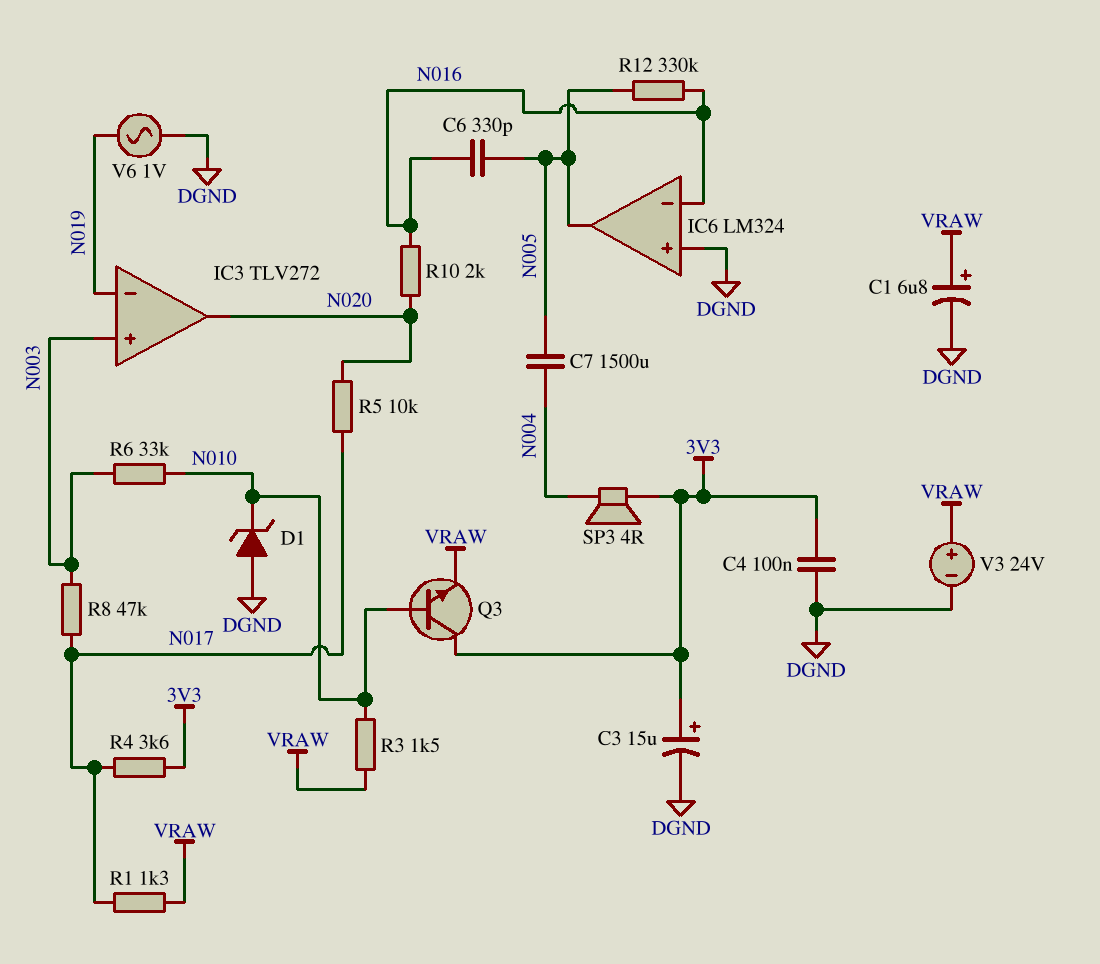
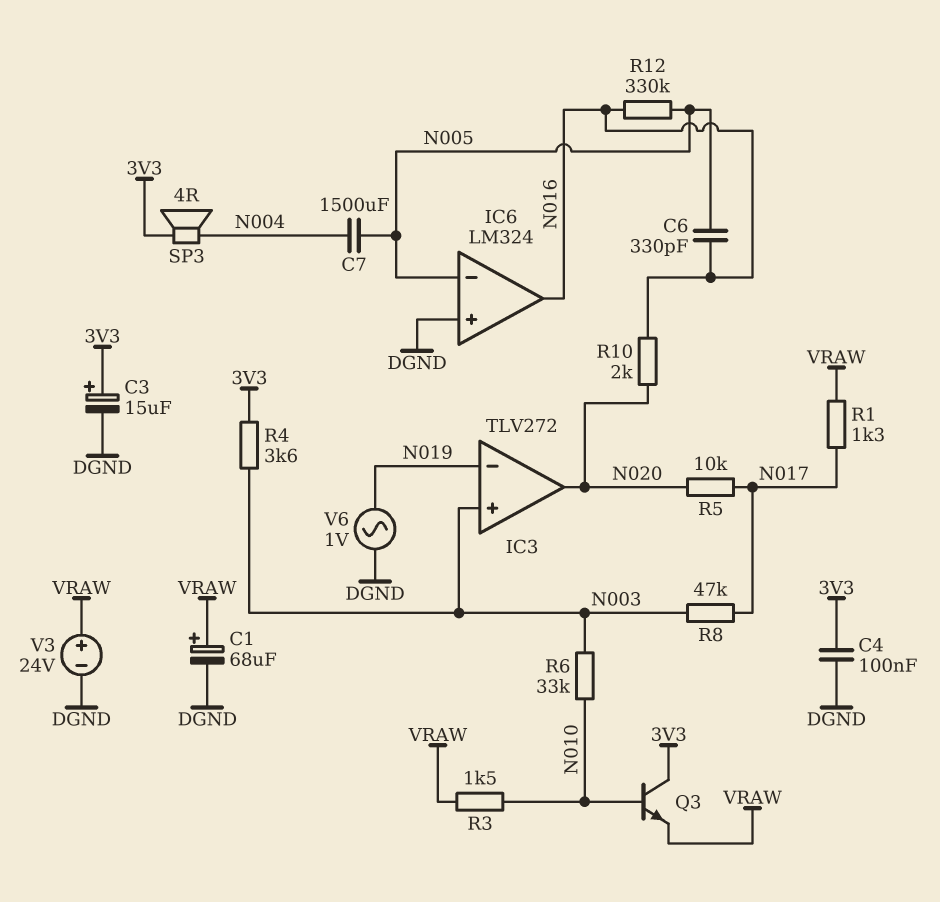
C1: 6.8uF (plus VRAW, minus DGND) -> 68uF (plus VRAW, minus DGND)
D1: zener (A DGND, K N010) -> none
IC6 pin in-: N016 -> N005
IC6 pin out: N005 -> N016
R4: 3.6k (3V3, N017) -> 3.6k (3V3, N003)

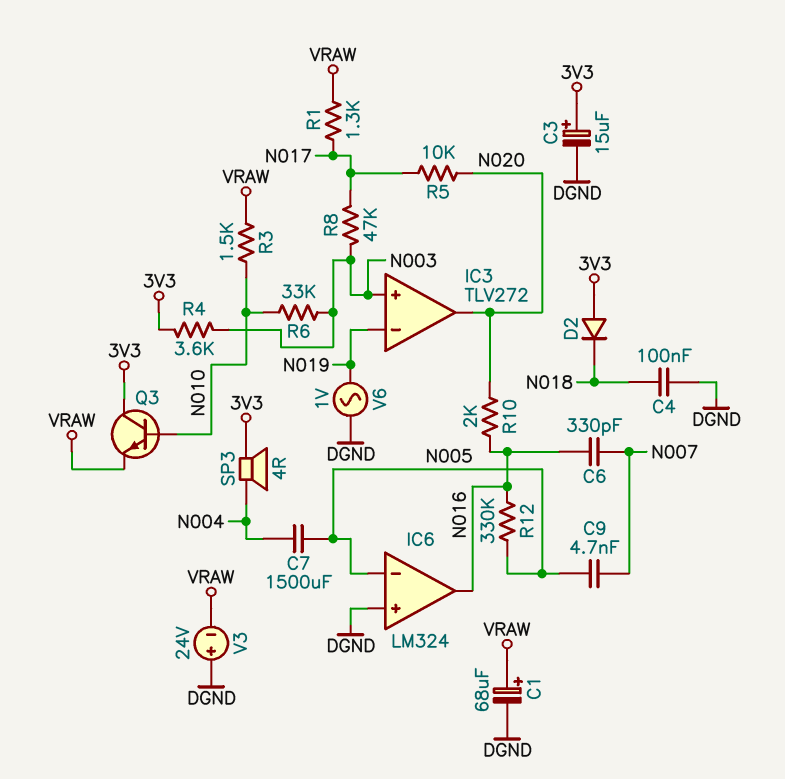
C4: 100nF (3V3, DGND) -> 100nF (DGND, N018)
C6: 330pF (N005, N016) -> 330pF (N007, N016)
C9: none -> 4.7nF (N005, N007)
D2: none -> diode (A 3V3, K N018)
V3: 24V (plus VRAW, minus DGND) -> 24V (plus DGND, minus VRAW)

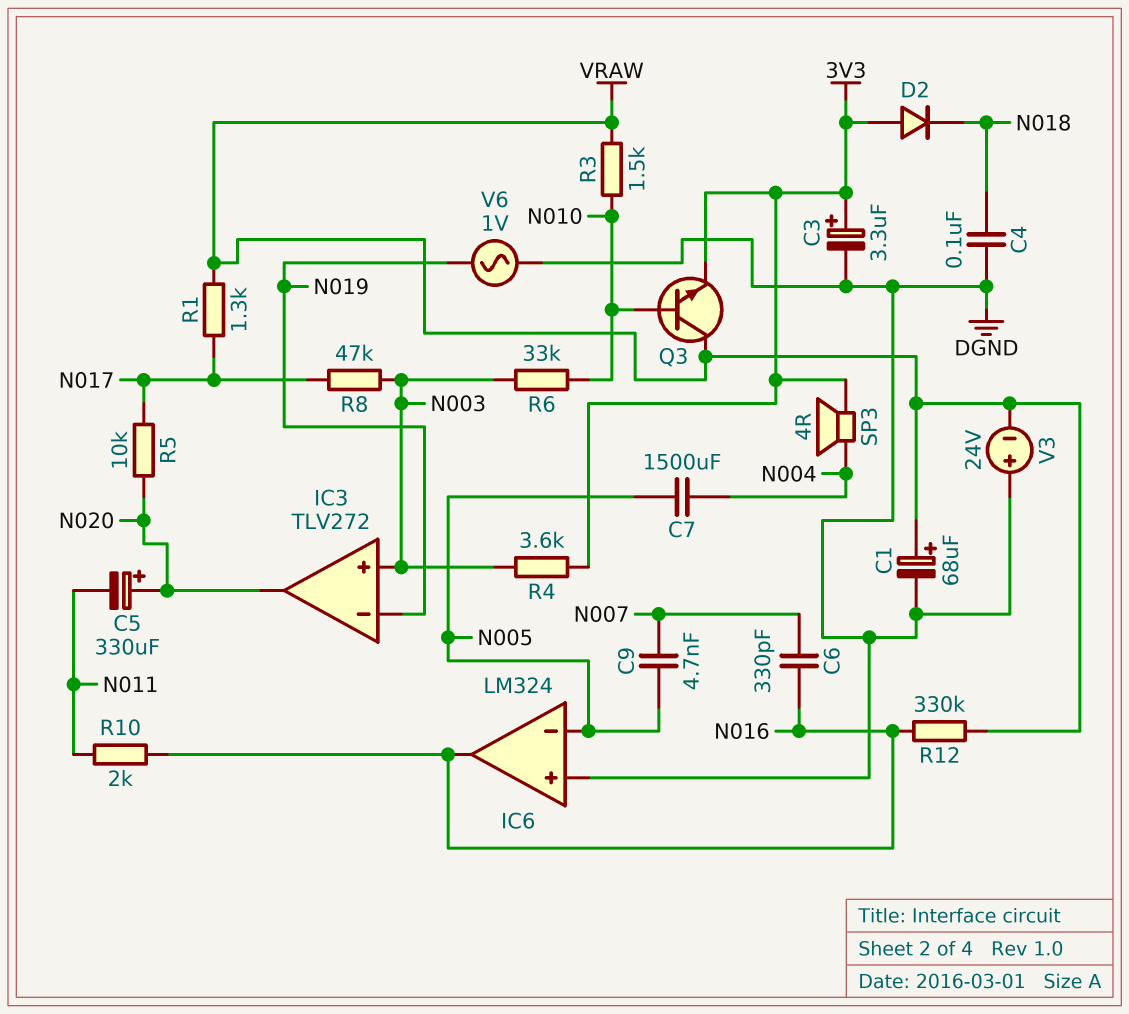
C3: 15uF (plus 3V3, minus DGND) -> 3.3uF (plus 3V3, minus DGND)
C5: none -> 330uF (plus N020, minus N011)
Q3: NPN (B N010, C 3V3, E VRAW) -> NPN (B N010, C VRAW, E 3V3)
R10: 2k (N016, N020) -> 2k (N011, N016)
R12: 330k (N005, N016) -> 330k (N016, VRAW)

